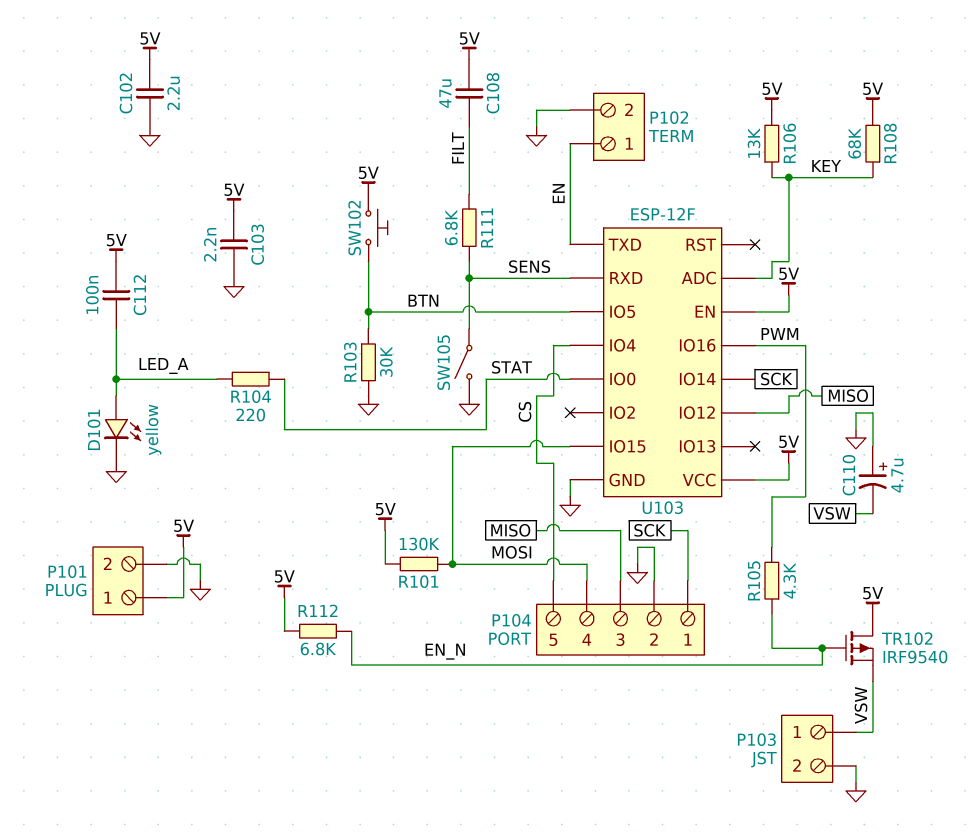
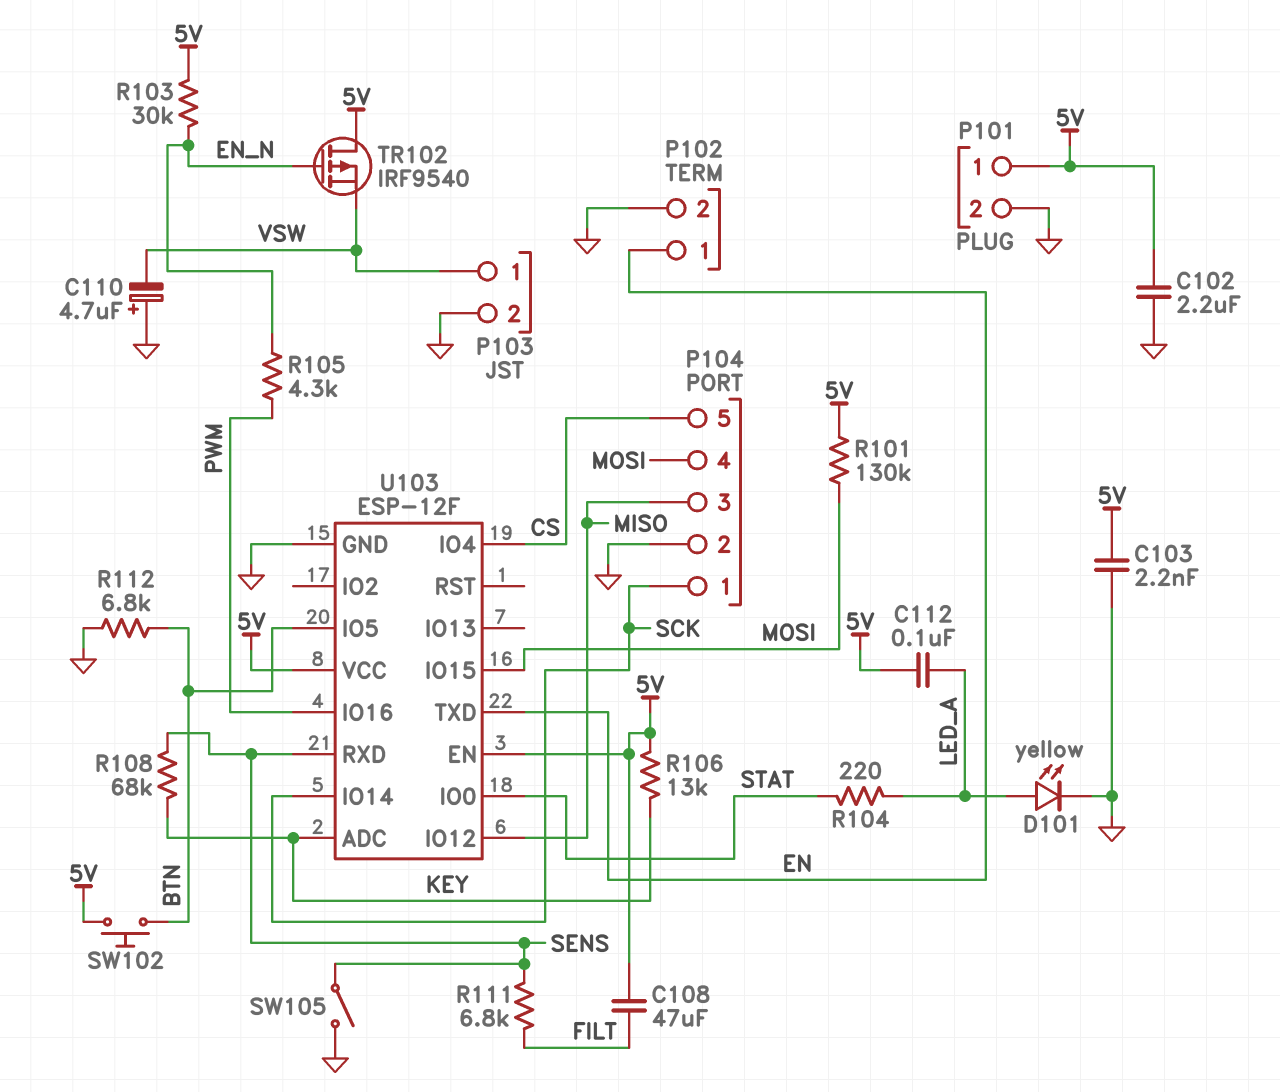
R103: 30k (BTN, GND) -> 30k (5V, EN_N)
R108: 68k (5V, KEY) -> 68k (KEY, SENS)
R112: 6.8k (5V, EN_N) -> 6.8k (BTN, GND)

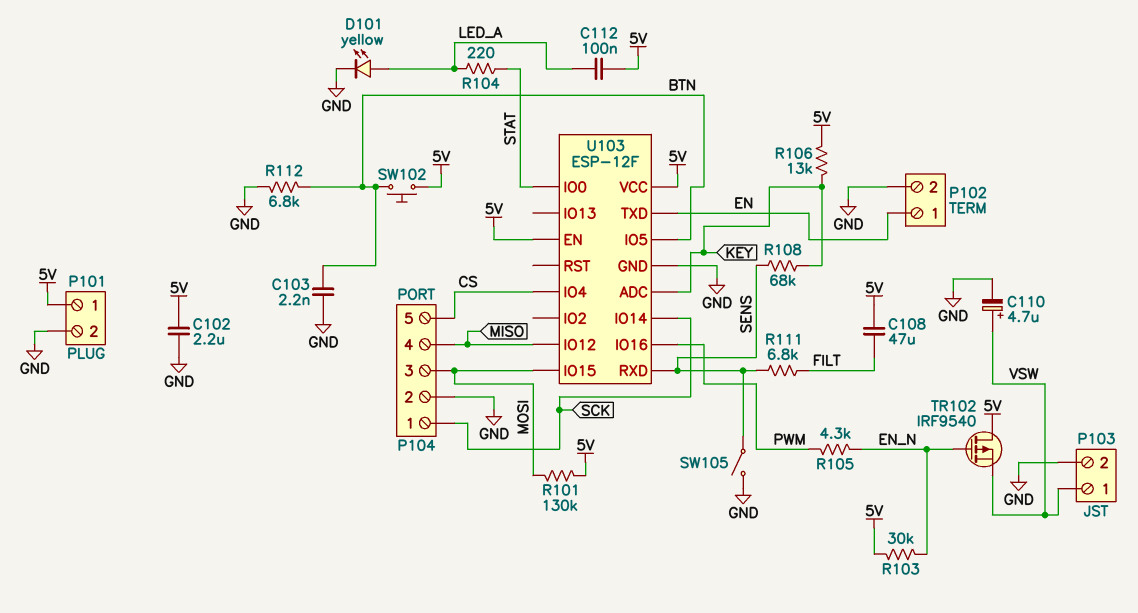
C103: 2.2nF (5V, GND) -> 2.2nF (BTN, GND)
C110: 4.7uF (plus GND, minus VSW) -> 4.7uF (plus VSW, minus GND)
P104 pin 3: MISO -> MOSI
P104 pin 4: MOSI -> MISO

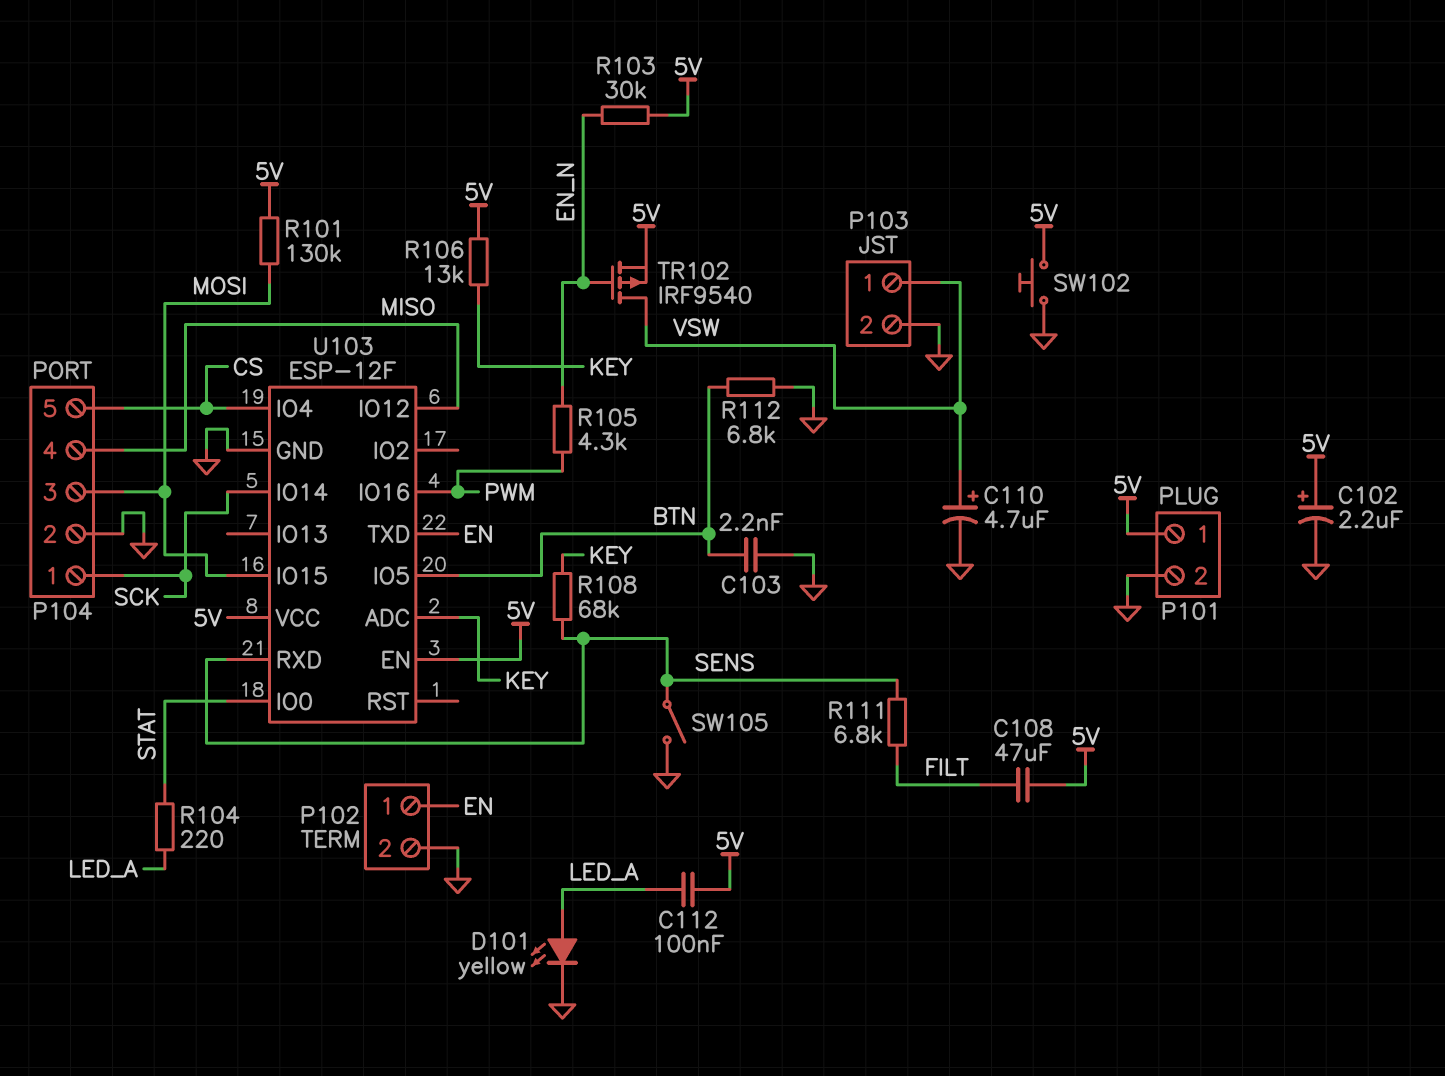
C102: 2.2uF (5V, GND) -> 2.2uF (plus 5V, minus GND)
SW102: button (5V, BTN) -> button (5V, GND)
TR102: PMOS IRF9540 (G EN_N, D 5V, S VSW) -> PMOS IRF9540 (G EN_N, D VSW, S 5V)

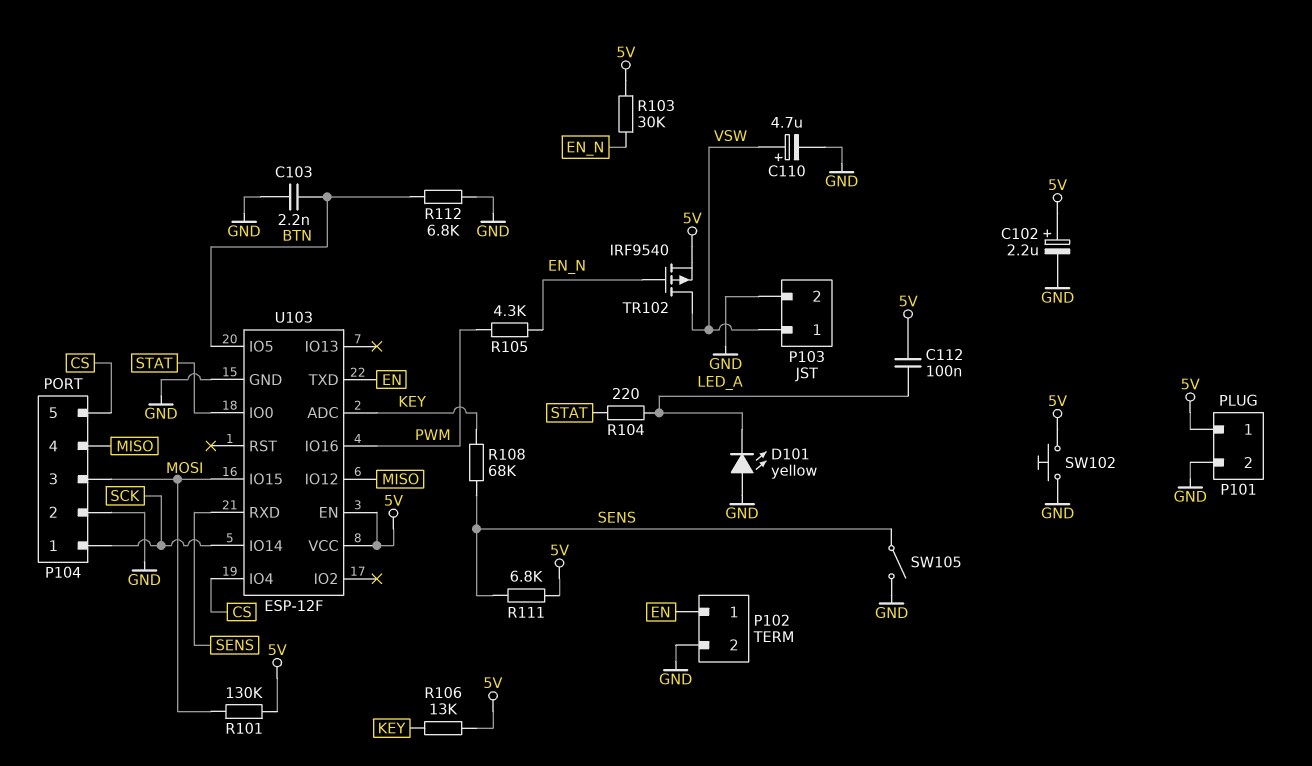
C108: 47uF (5V, FILT) -> none
D101: LED yellow (A LED_A, K GND) -> LED yellow (A GND, K LED_A)
R111: 6.8k (FILT, SENS) -> 6.8k (5V, SENS)

